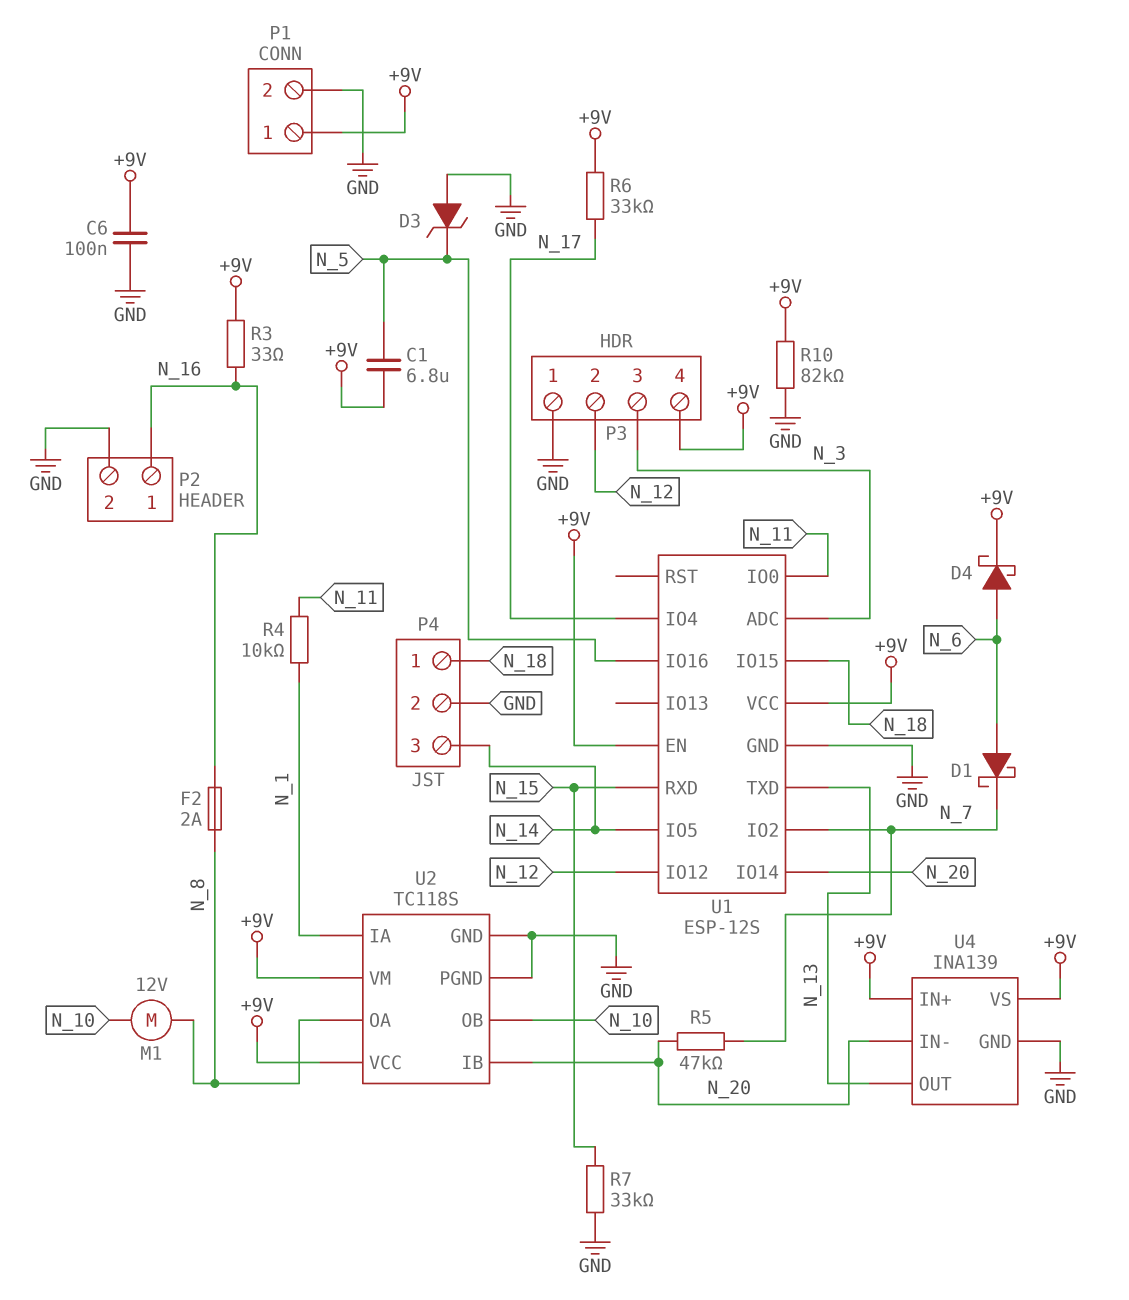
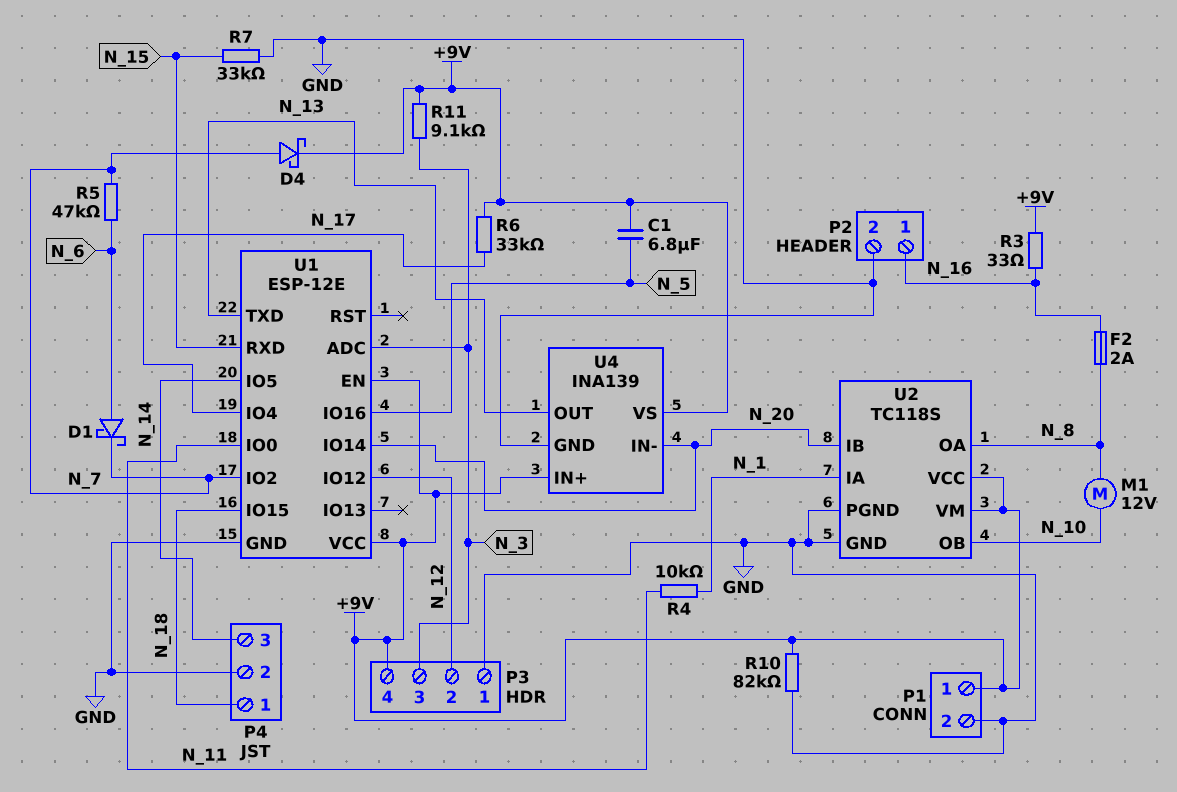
C6: 100nF (+9V, GND) -> none
D3: zener (A GND, K N_5) -> none
D4: schottky (A N_6, K +9V) -> schottky (A N_7, K +9V)
R5: 47k (N_7, N_20) -> 47k (N_6, N_7)
R11: none -> 9.1k (+9V, N_3)
U1: ESP-12S -> ESP-12E

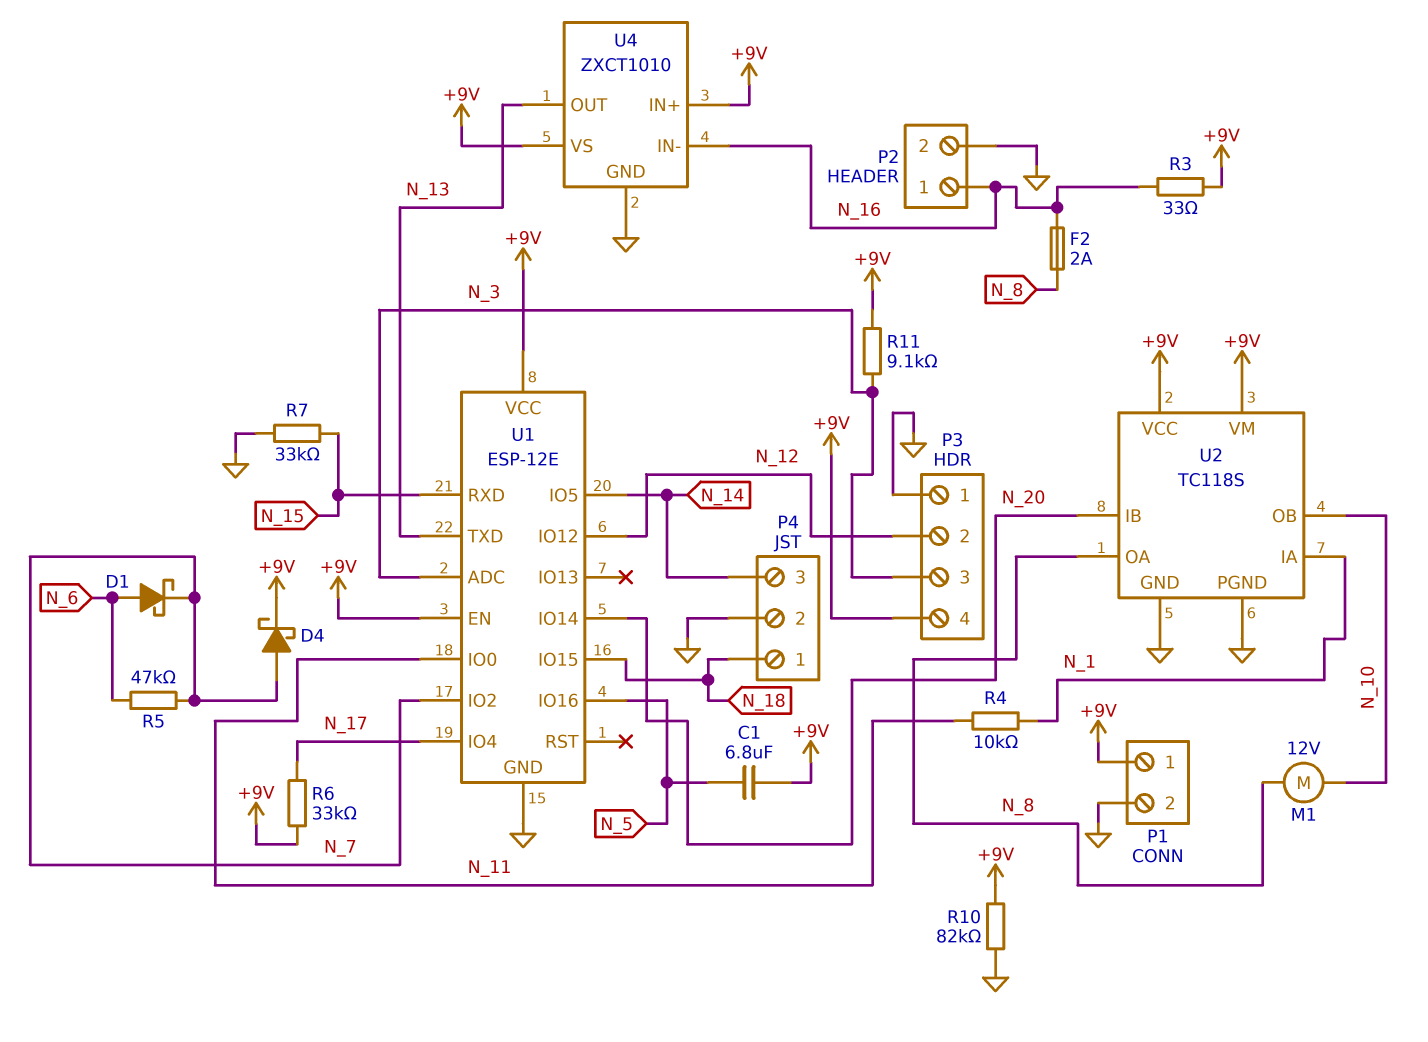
U4: INA139 -> ZXCT1010
U4 pin IN-: N_20 -> N_16

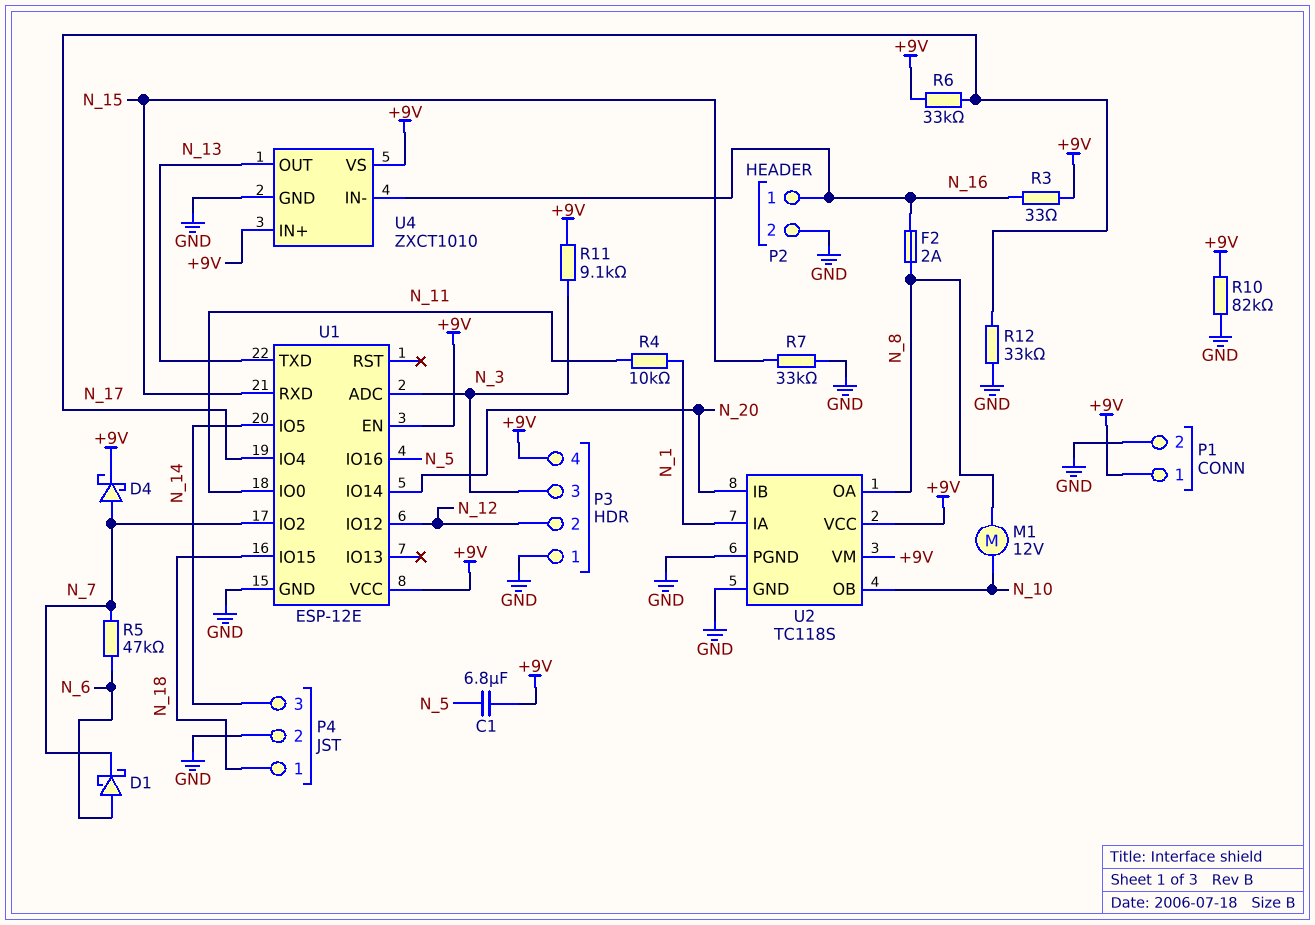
R12: none -> 33k (GND, N_17)

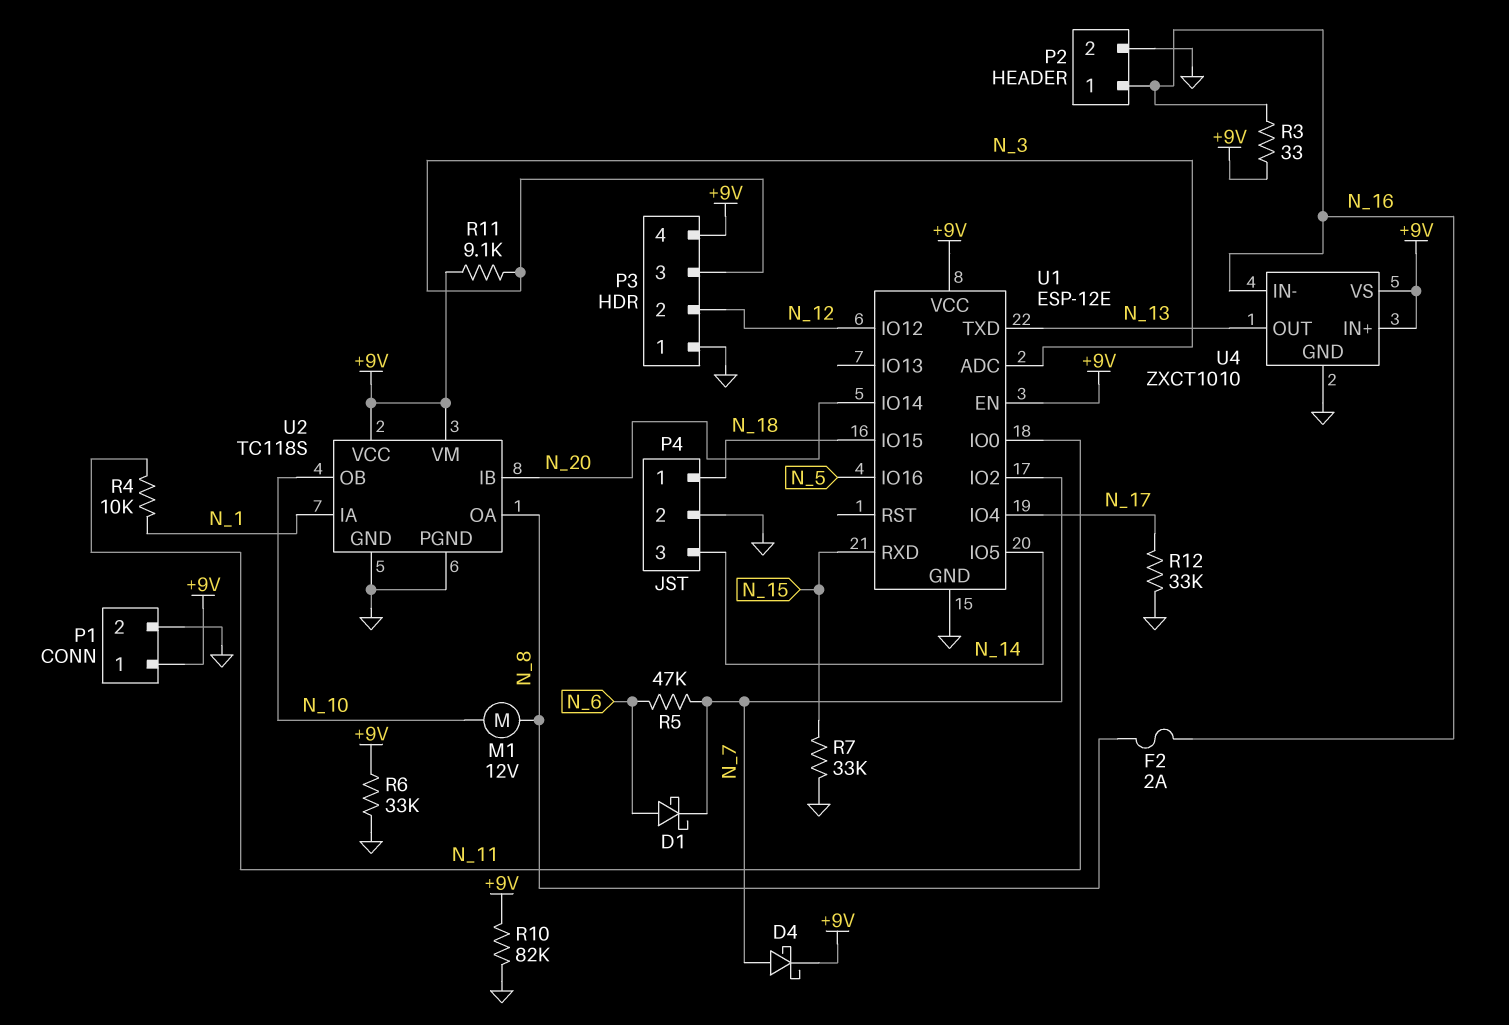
C1: 6.8uF (+9V, N_5) -> none
R6: 33k (+9V, N_17) -> 33k (+9V, GND)

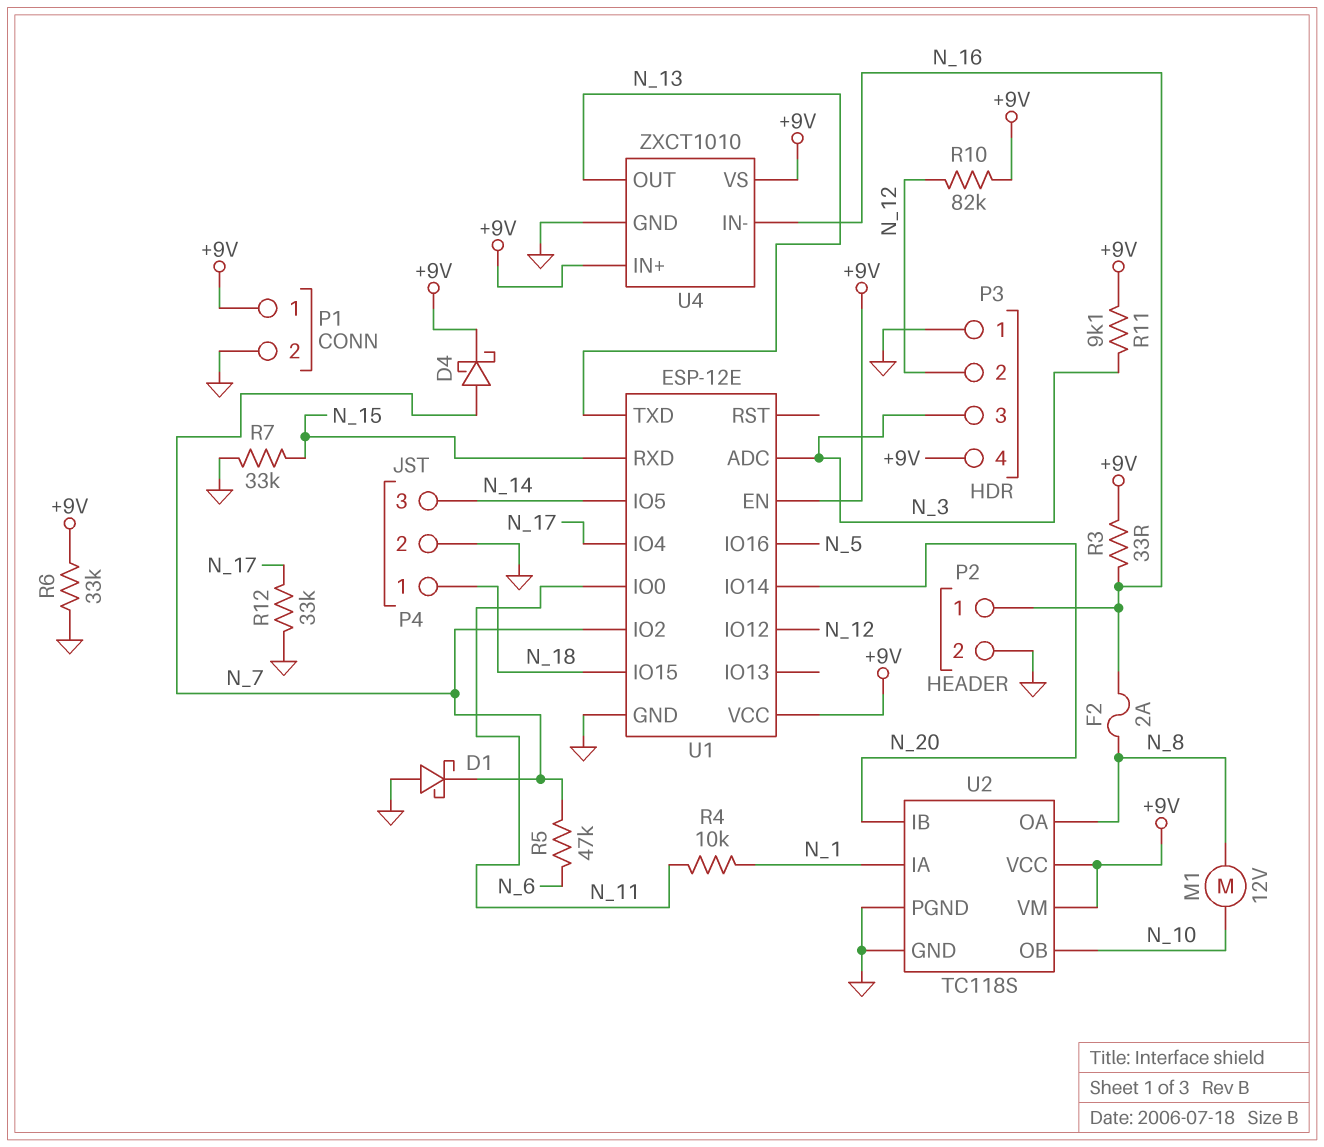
D1: schottky (A N_6, K N_7) -> schottky (A GND, K N_7)
R10: 82k (+9V, GND) -> 82k (+9V, N_12)

